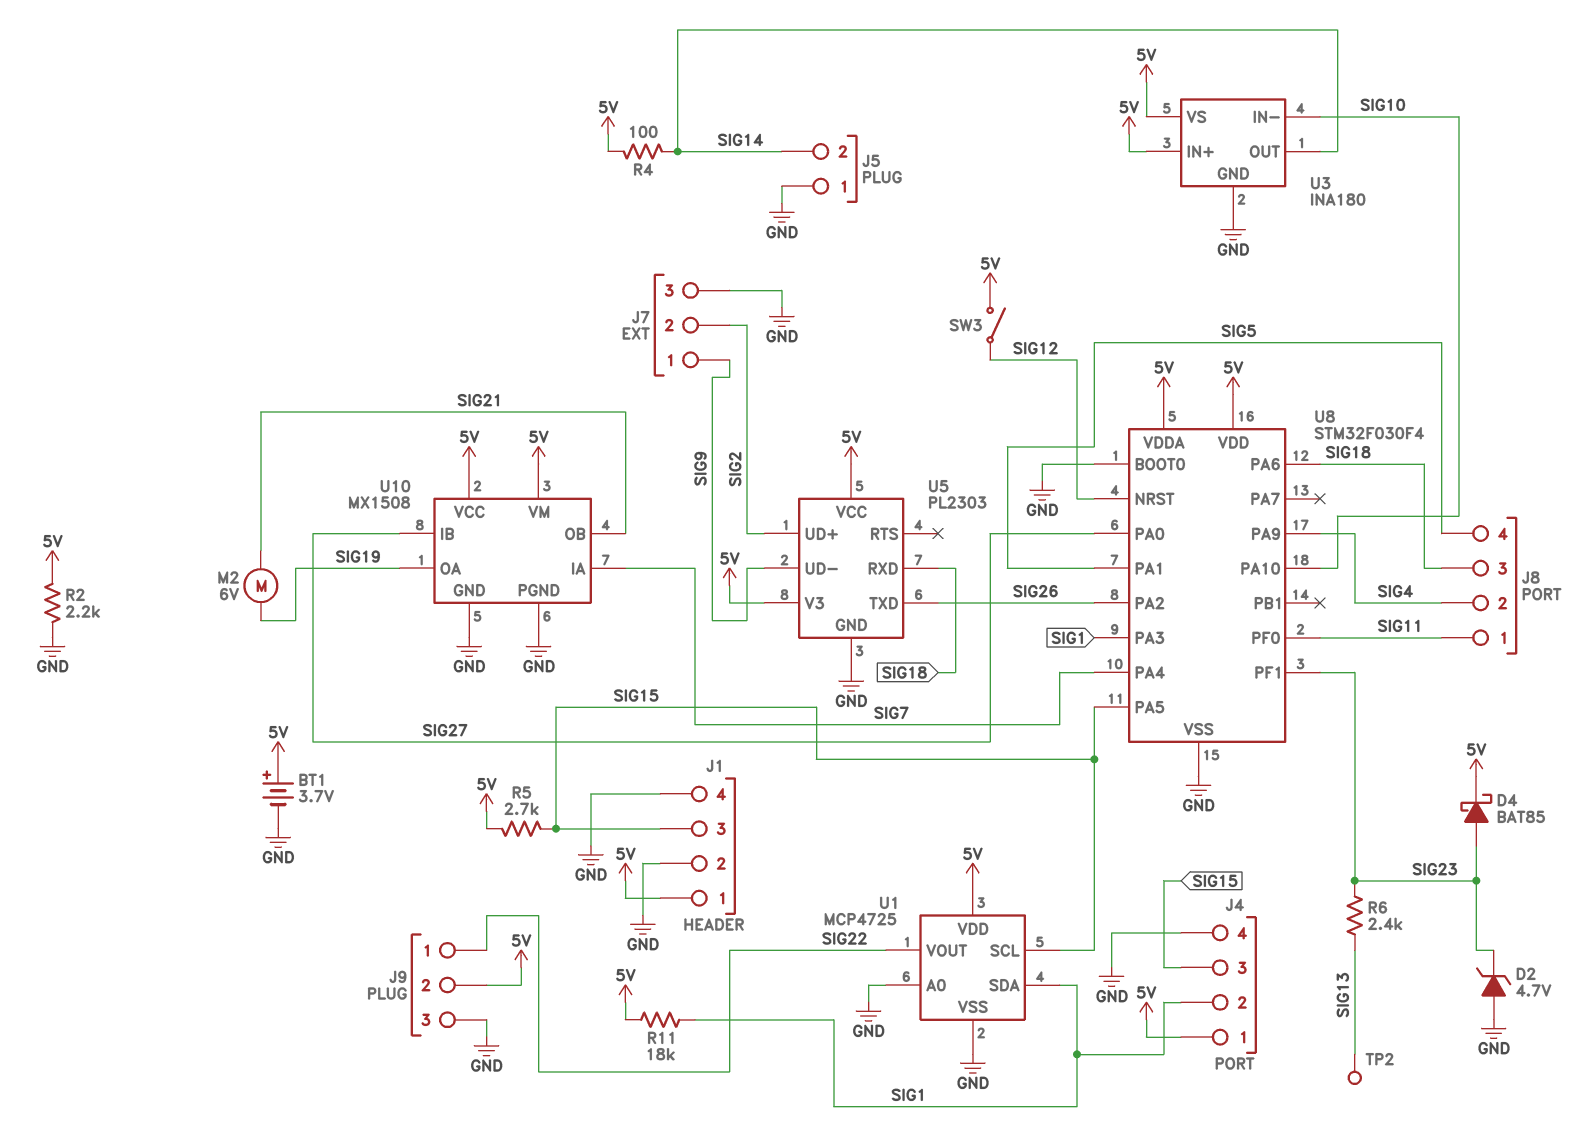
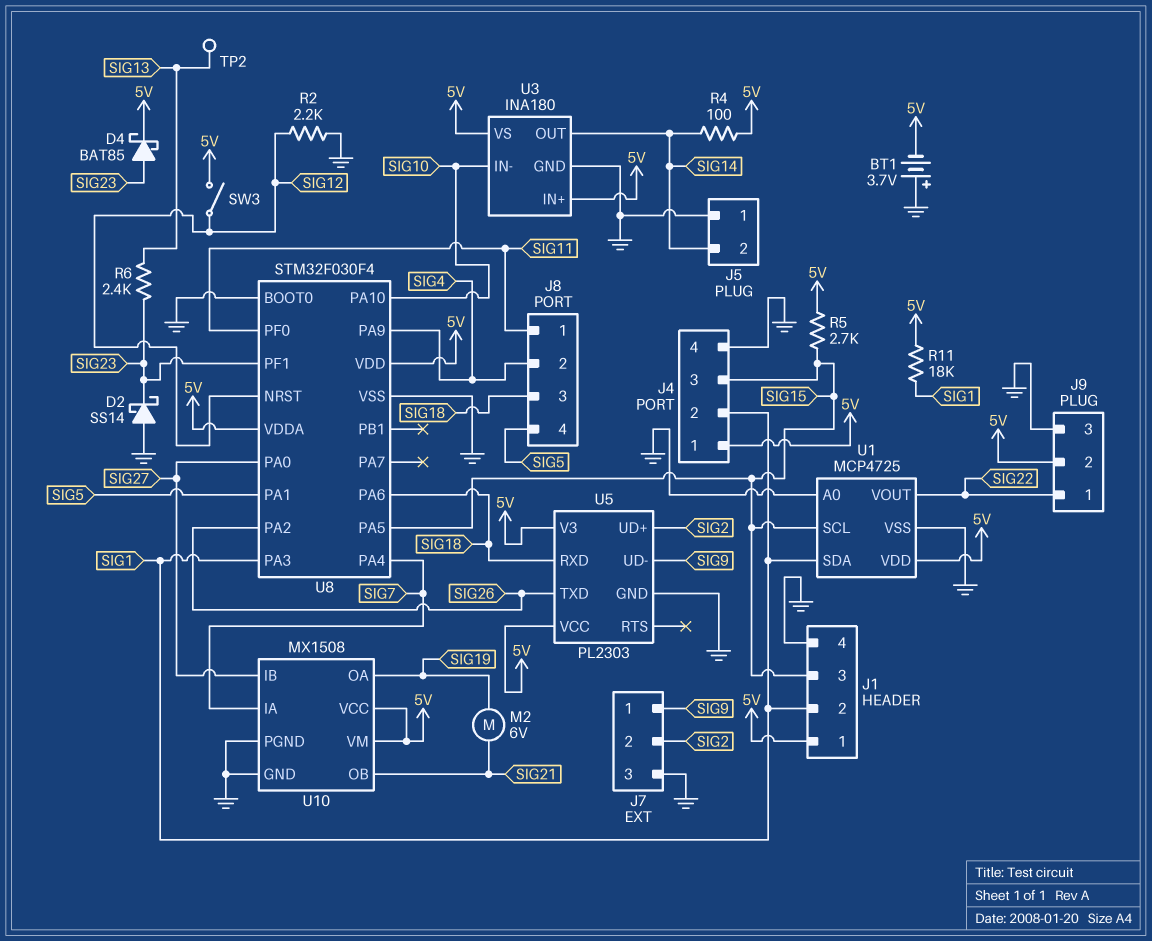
BT1: 3.7V (plus 5V, minus GND) -> 3.7V (plus GND, minus 5V)
D2: zener 4.7V (A GND, K SIG23) -> schottky SS14 (A GND, K SIG23)
J1 pin 2: GND -> SIG1
R2: 2.2k (5V, GND) -> 2.2k (GND, SIG12)

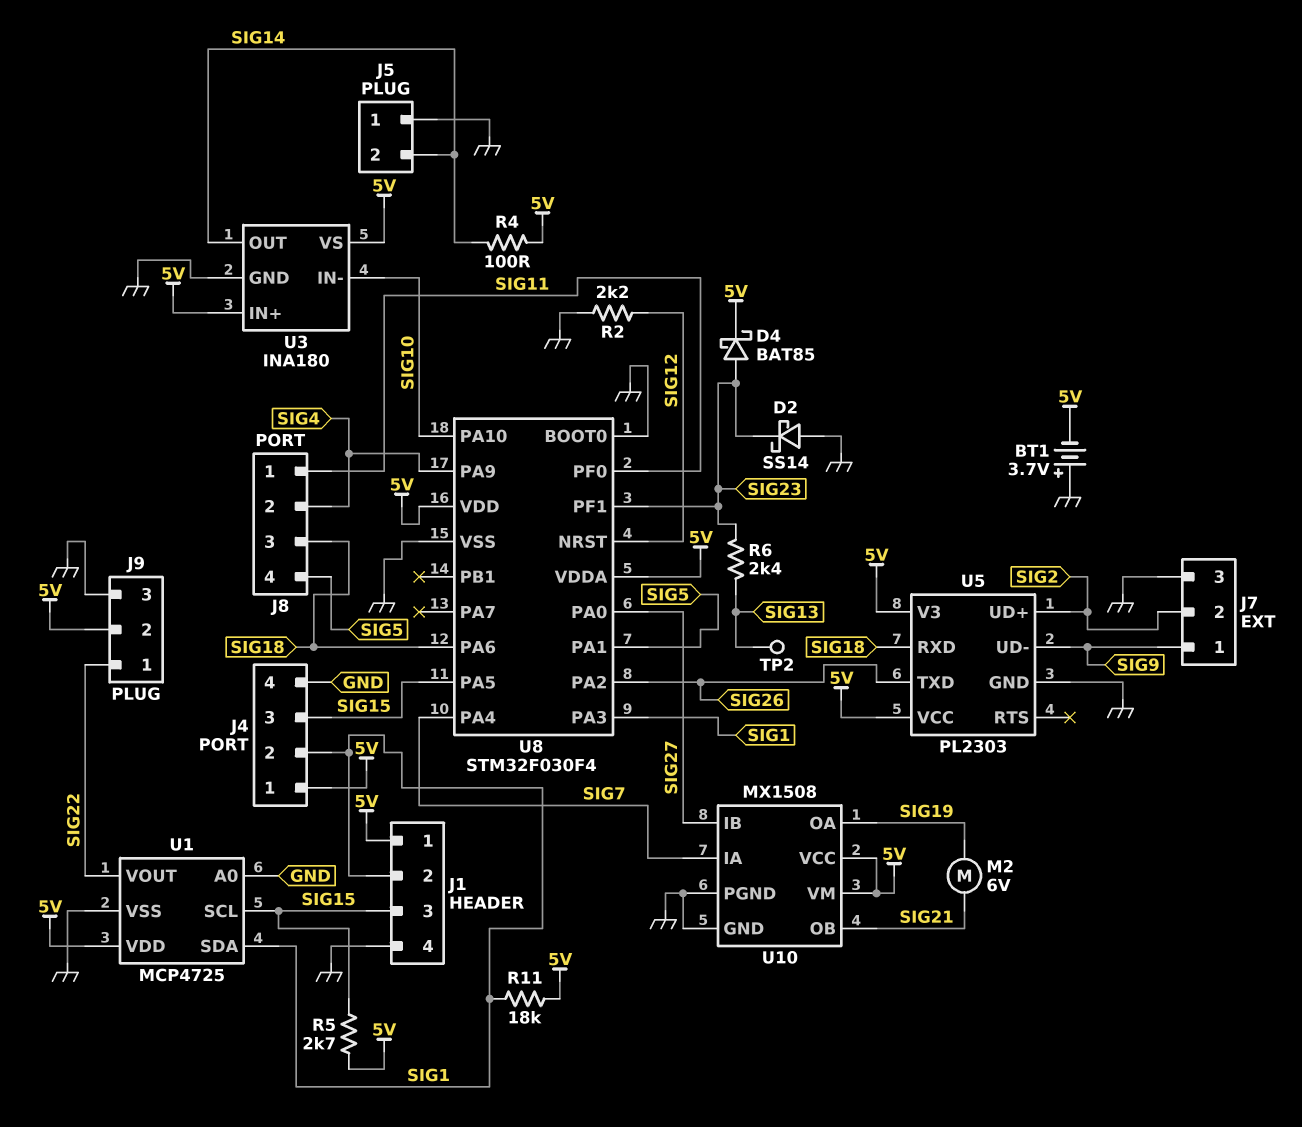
SW3: switch (5V, SIG12) -> none

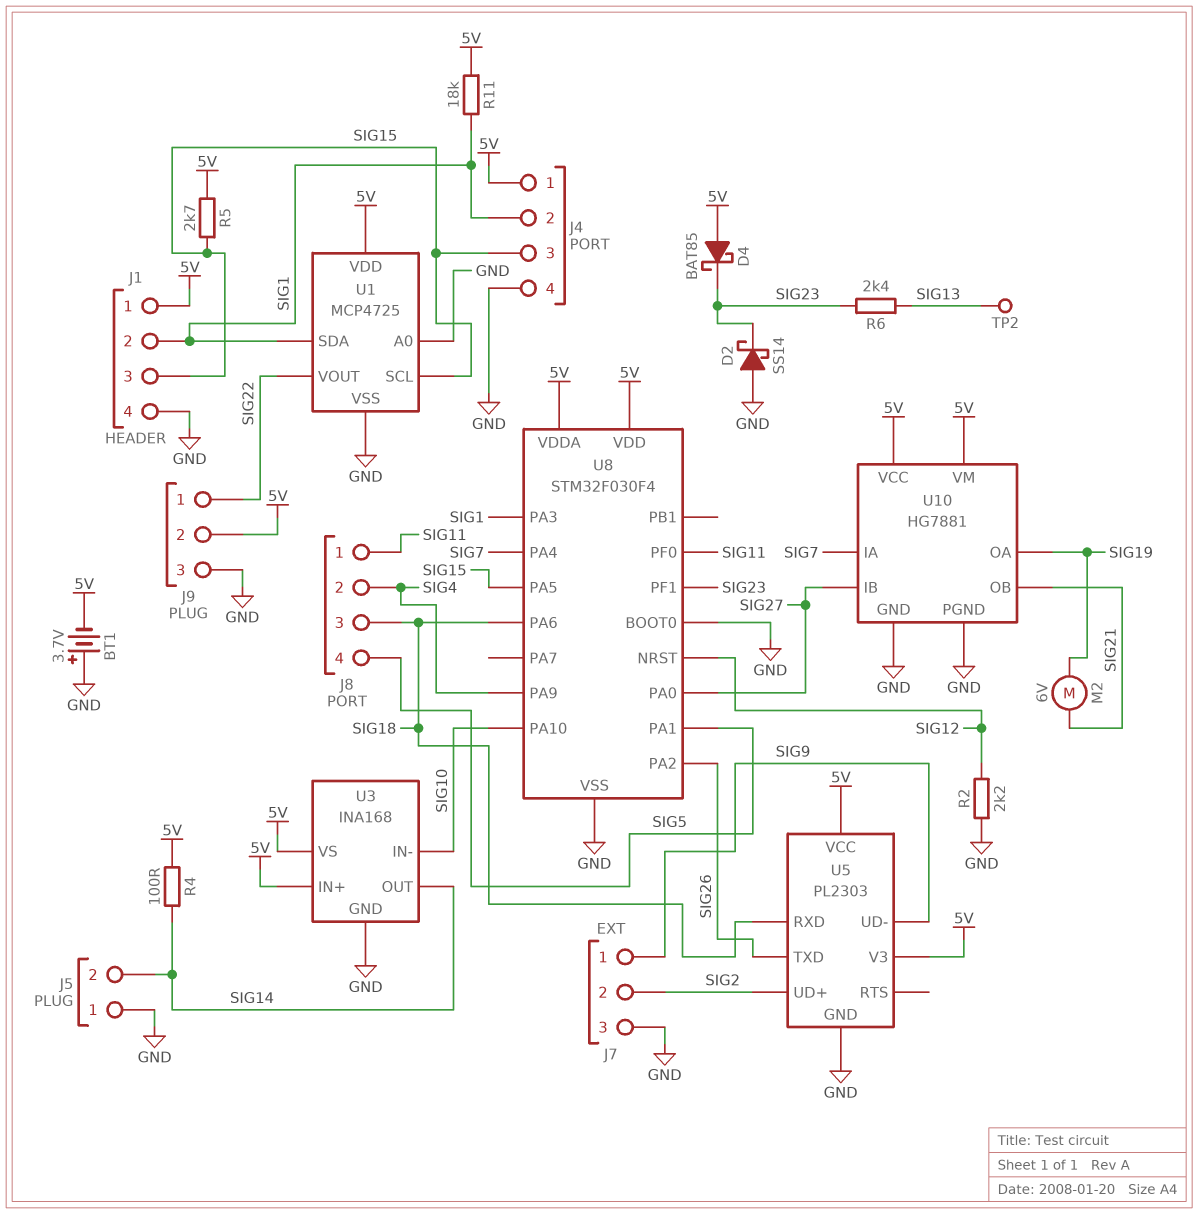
D4: schottky BAT85 (A SIG23, K 5V) -> schottky BAT85 (A 5V, K SIG23)
U3: INA180 -> INA168
U10: MX1508 -> HG7881

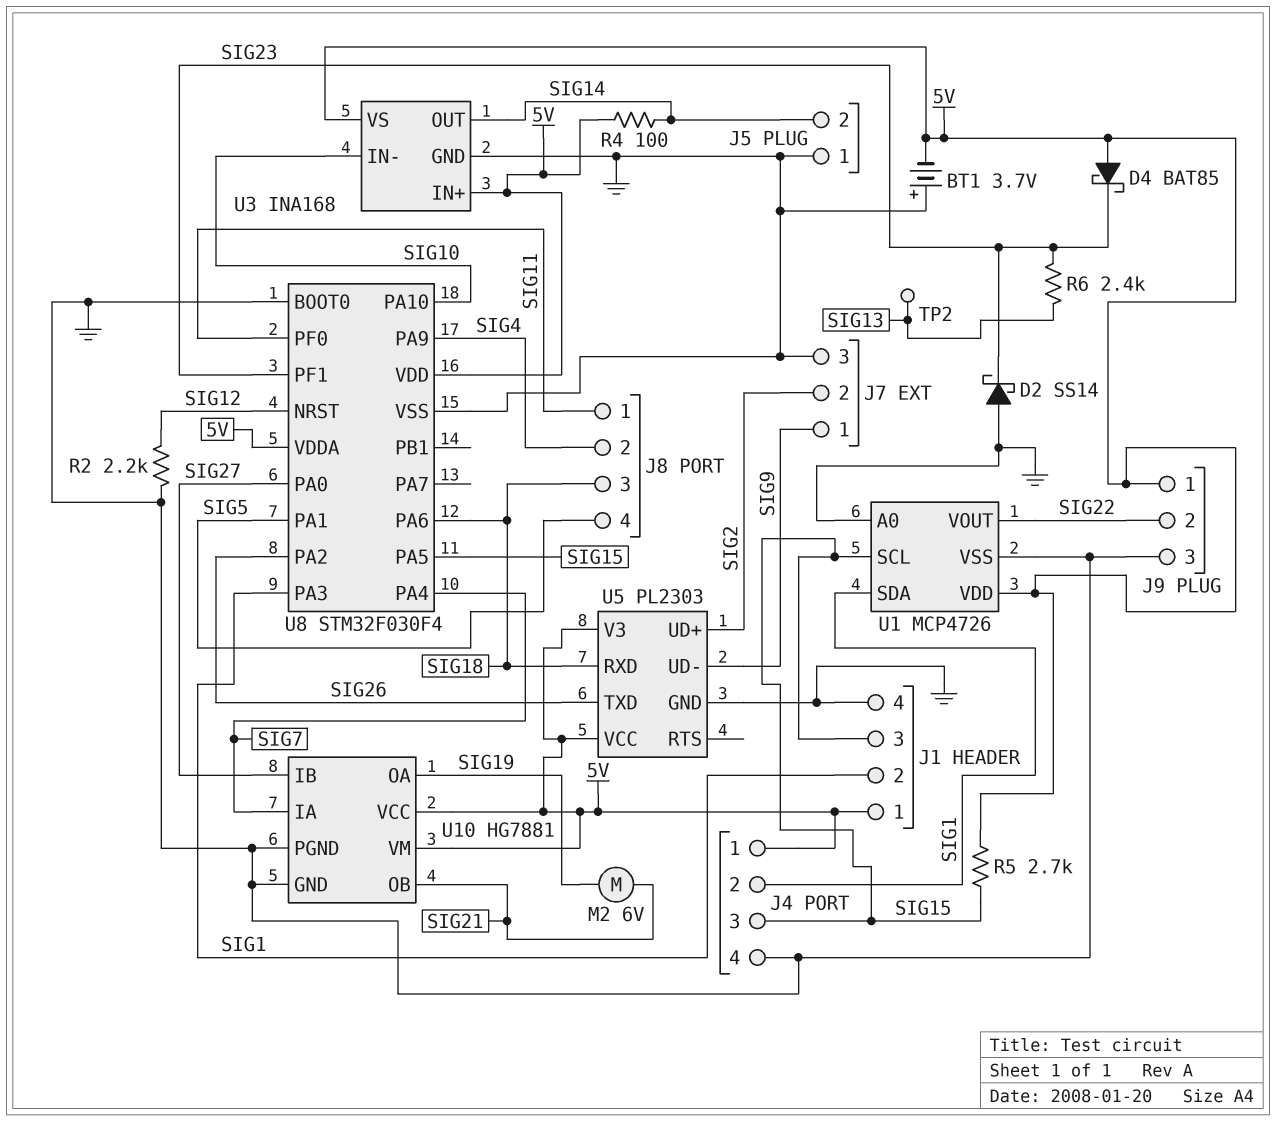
J9 pin 1: SIG22 -> 5V
J9 pin 2: 5V -> SIG22
R11: 18k (5V, SIG1) -> none
U1: MCP4725 -> MCP4726

